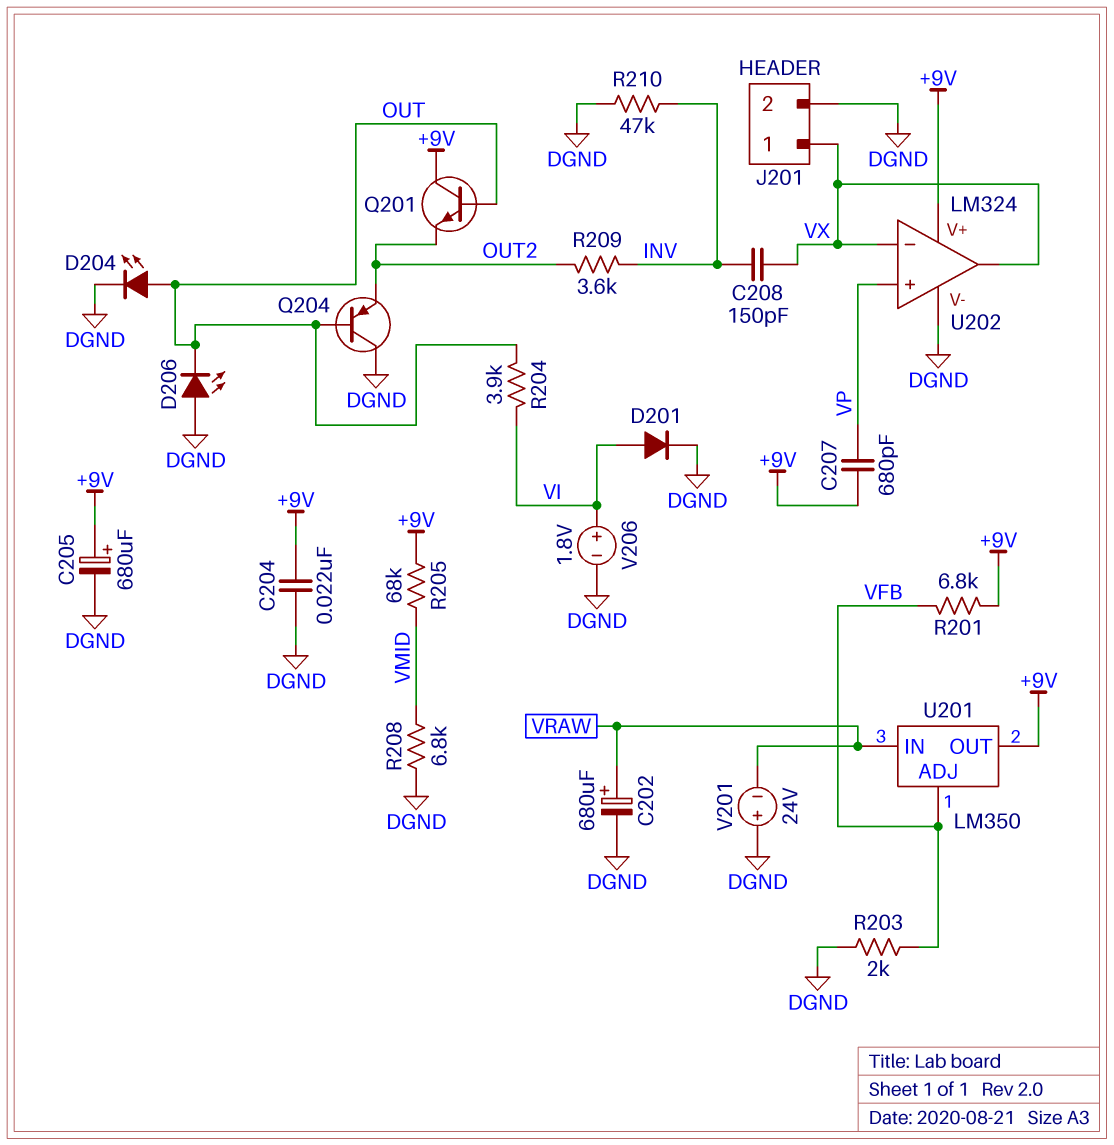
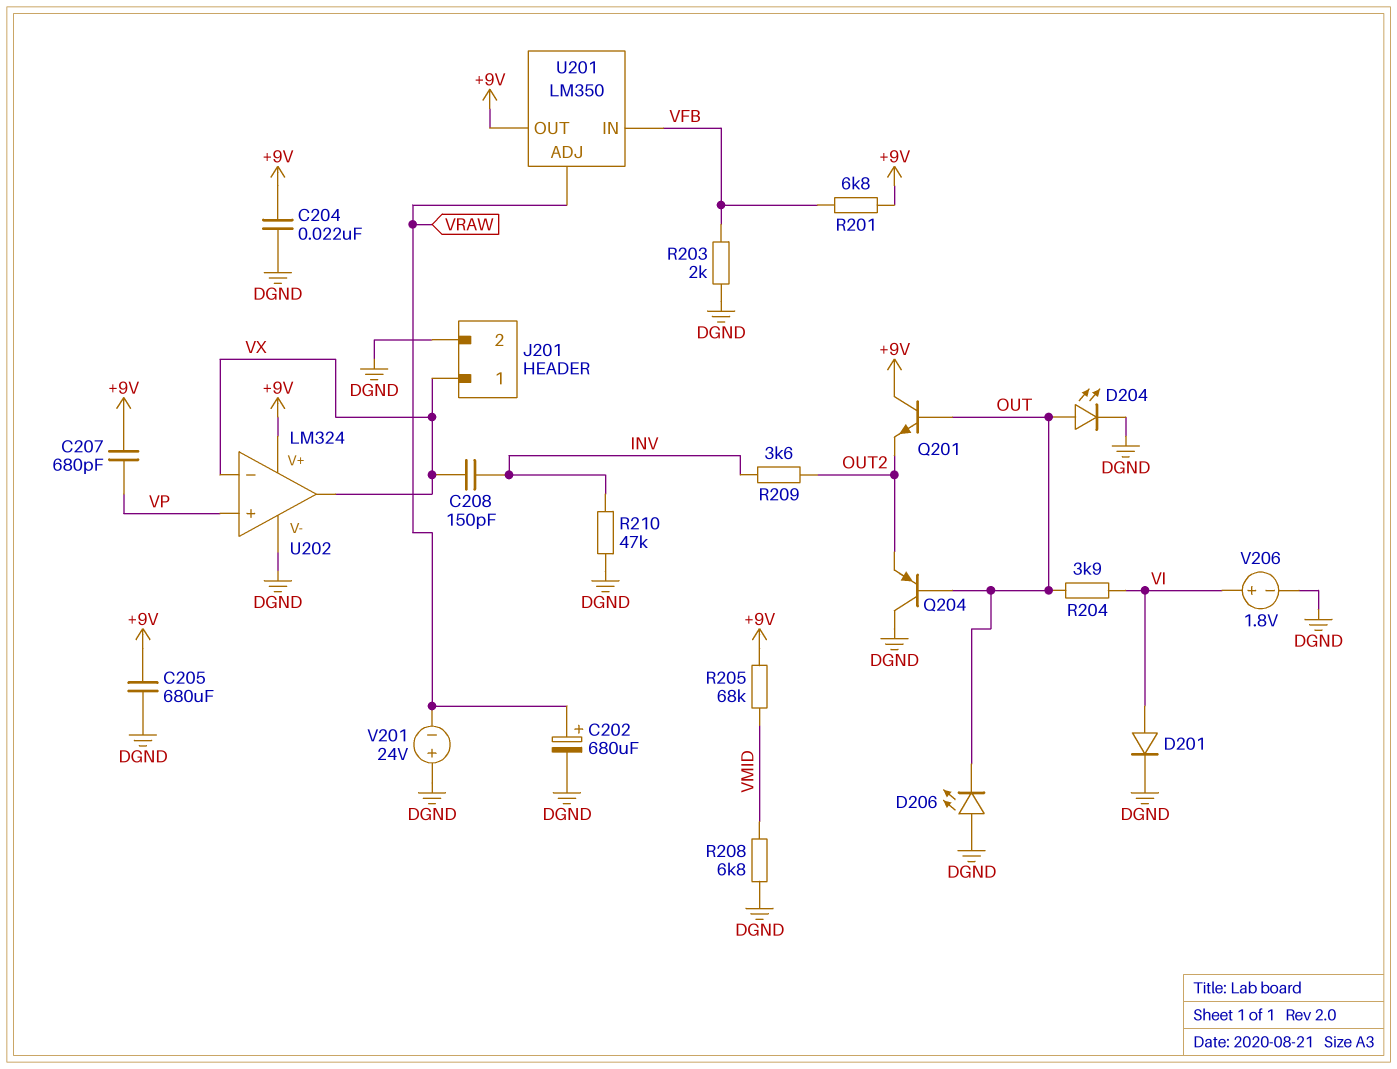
C205: 680uF (plus +9V, minus DGND) -> 680uF (+9V, DGND)
U201 pin ADJ: VFB -> VRAW
U201 pin IN: VRAW -> VFB

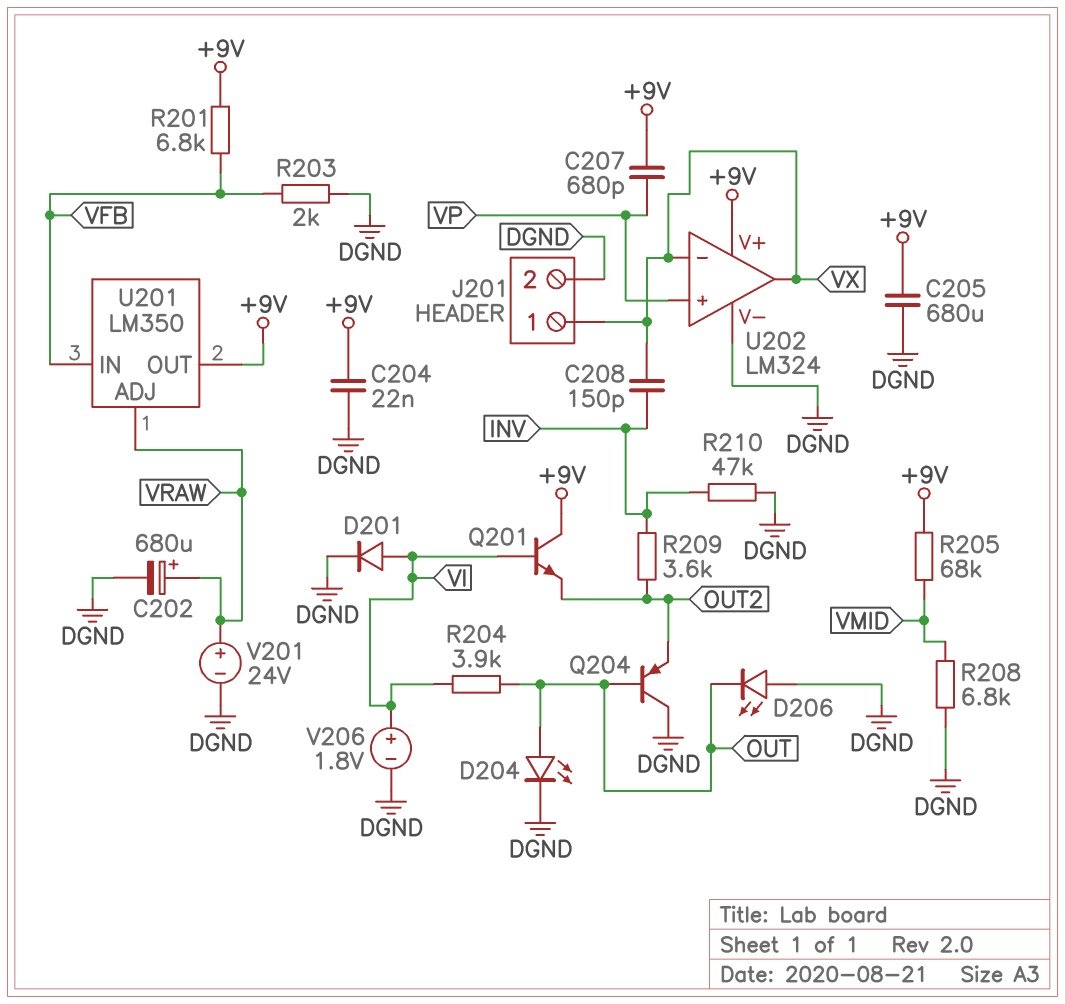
Q201: NPN (B OUT, C +9V, E OUT2) -> NPN (B VI, C +9V, E OUT2)
V201: 24V (plus DGND, minus VRAW) -> 24V (plus VRAW, minus DGND)

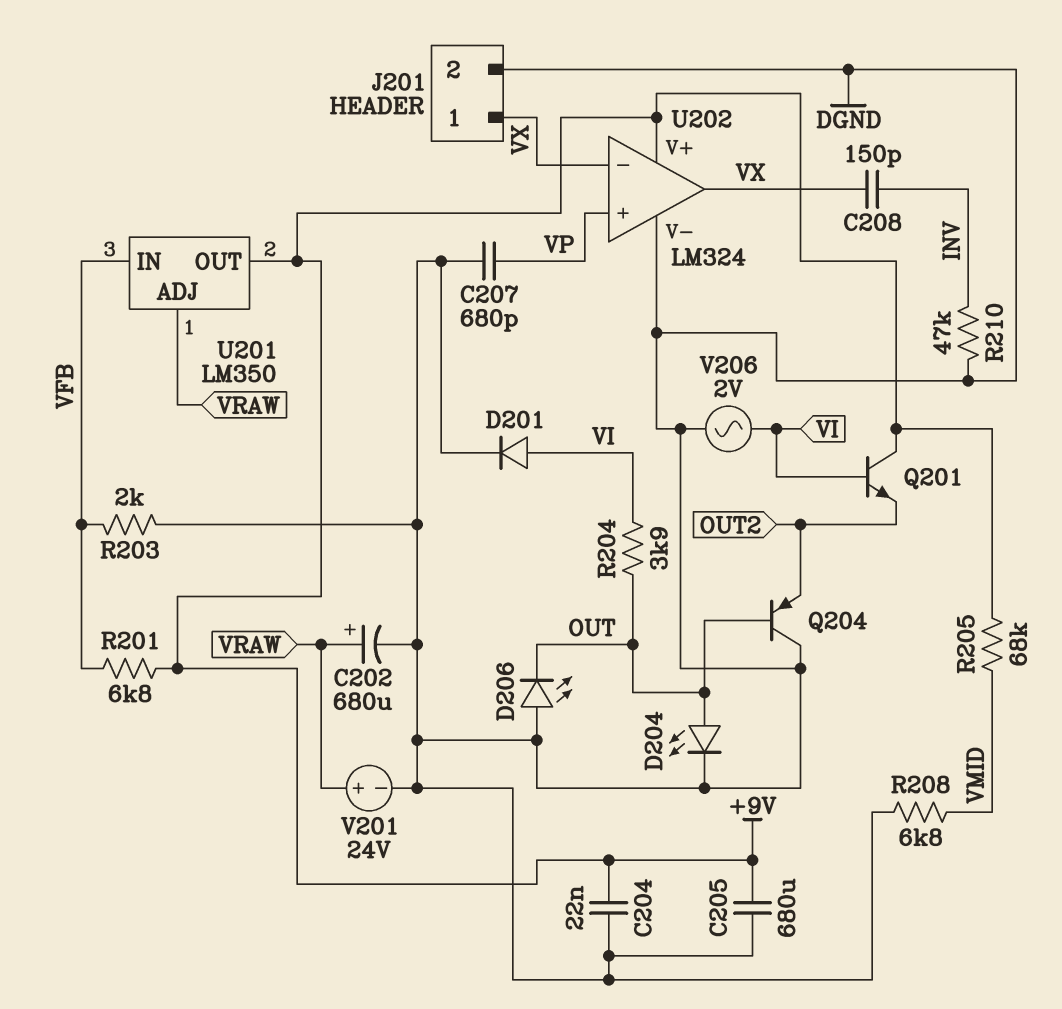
C207: 680pF (+9V, VP) -> 680pF (DGND, VP)
R209: 3.6k (INV, OUT2) -> none
V206: 1.8V (plus VI, minus DGND) -> AC 2V (DGND, VI)

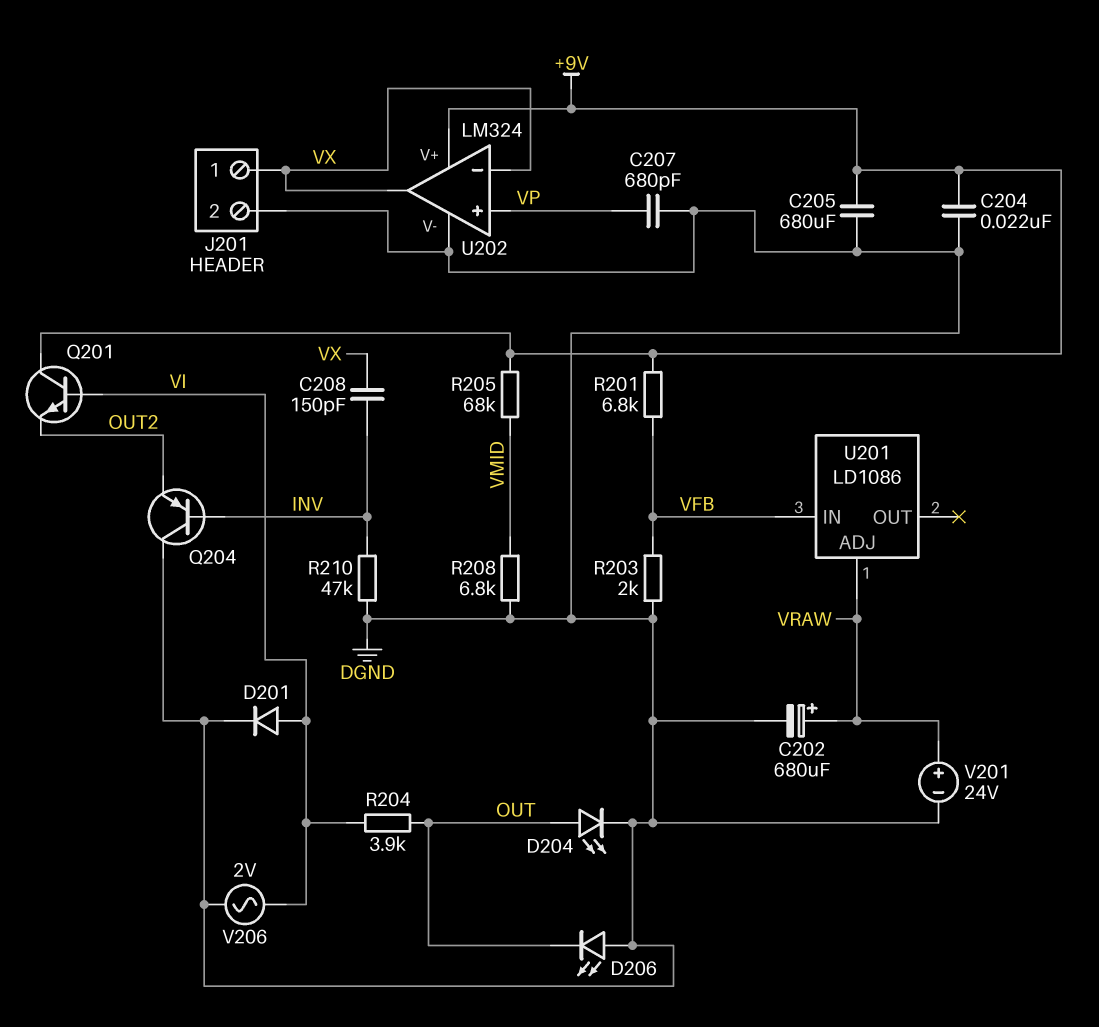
Q204: PNP (B OUT, C DGND, E OUT2) -> PNP (B INV, C DGND, E OUT2)
U201: LM350 -> LD1086
U201 pin OUT: +9V -> none

